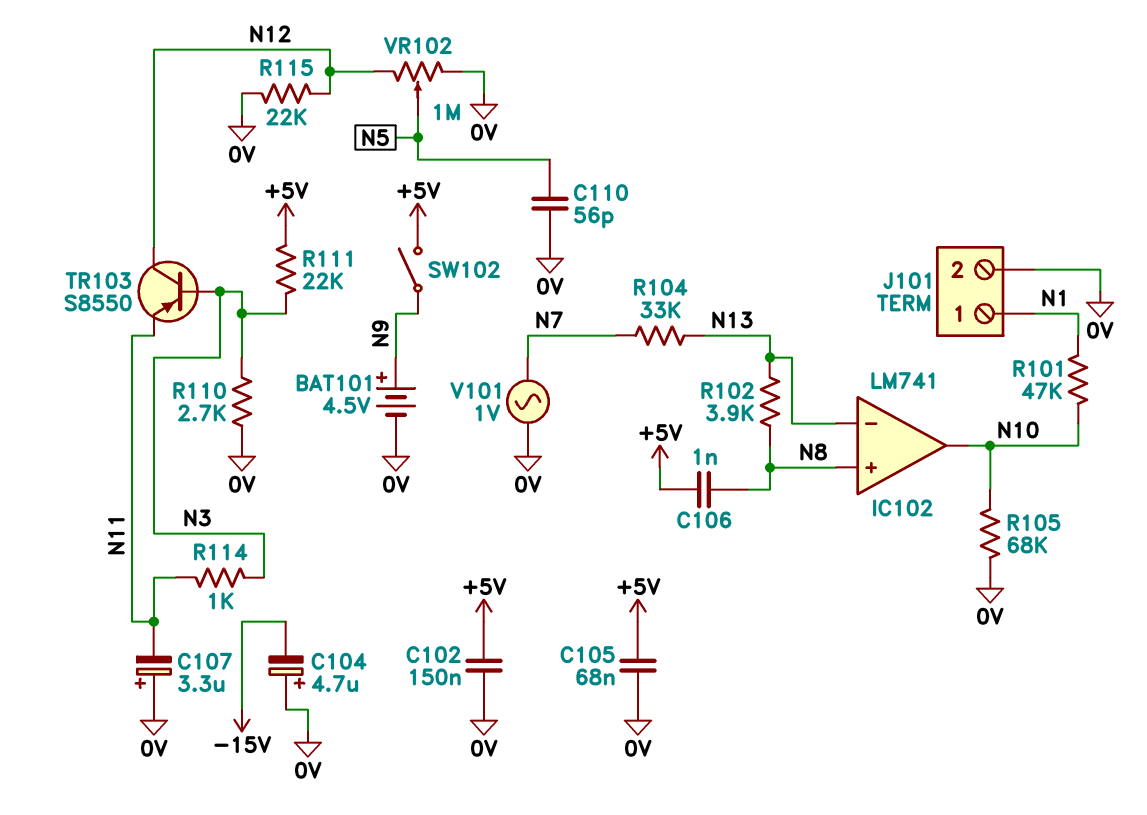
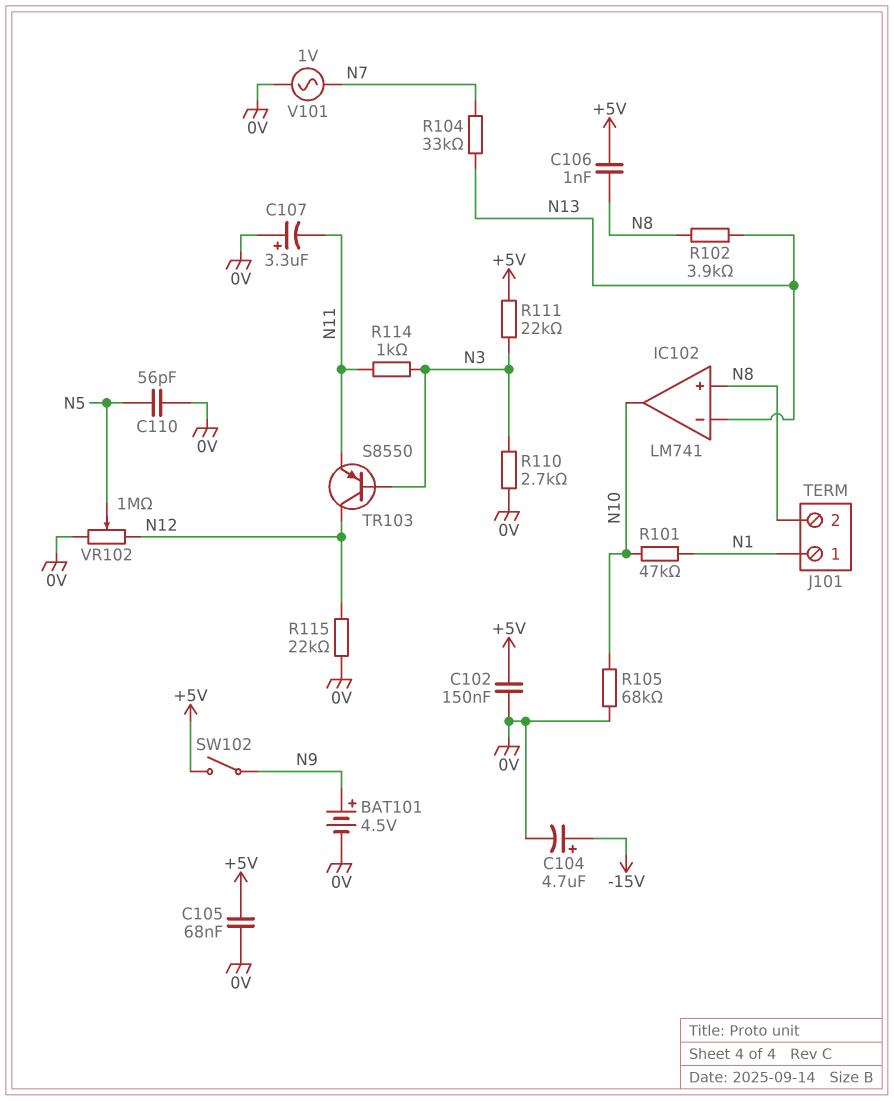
C104: 4.7uF (plus 0V, minus -15V) -> 4.7uF (plus -15V, minus 0V)
J101 pin 2: 0V -> N8

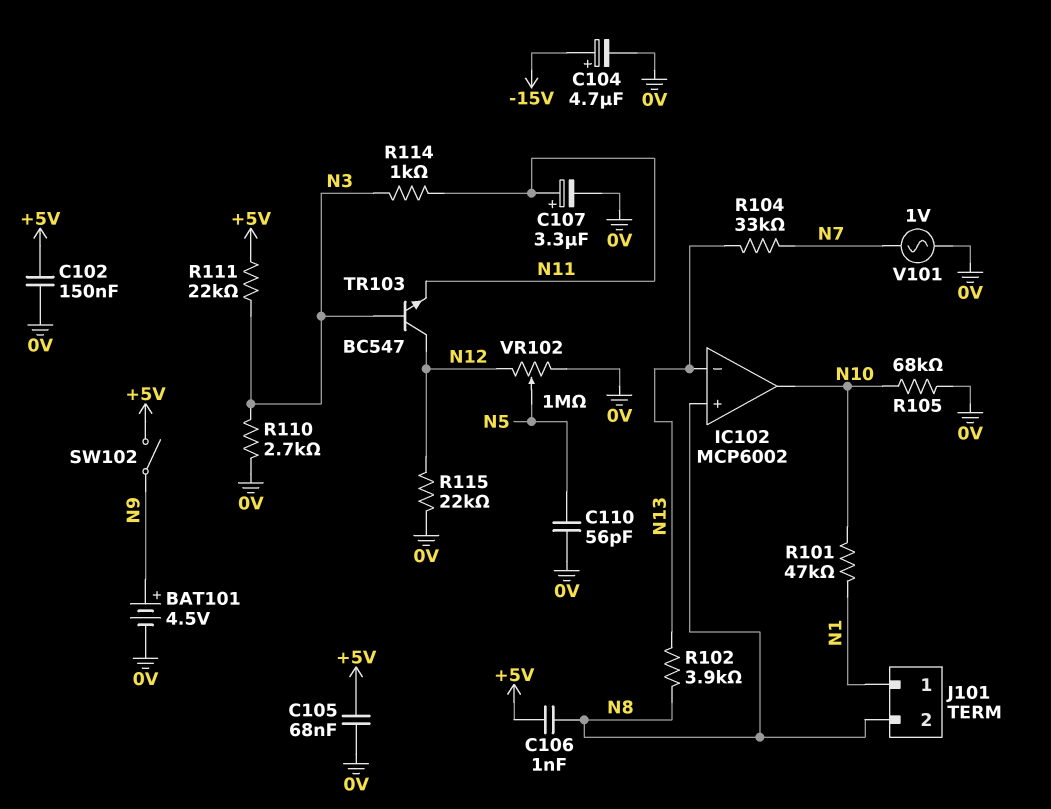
C107: 3.3uF (plus 0V, minus N11) -> 3.3uF (plus N11, minus 0V)
IC102: LM741 -> MCP6002
TR103: PNP S8550 (B N3, C N12, E N11) -> NPN BC547 (B N3, C N12, E N11)

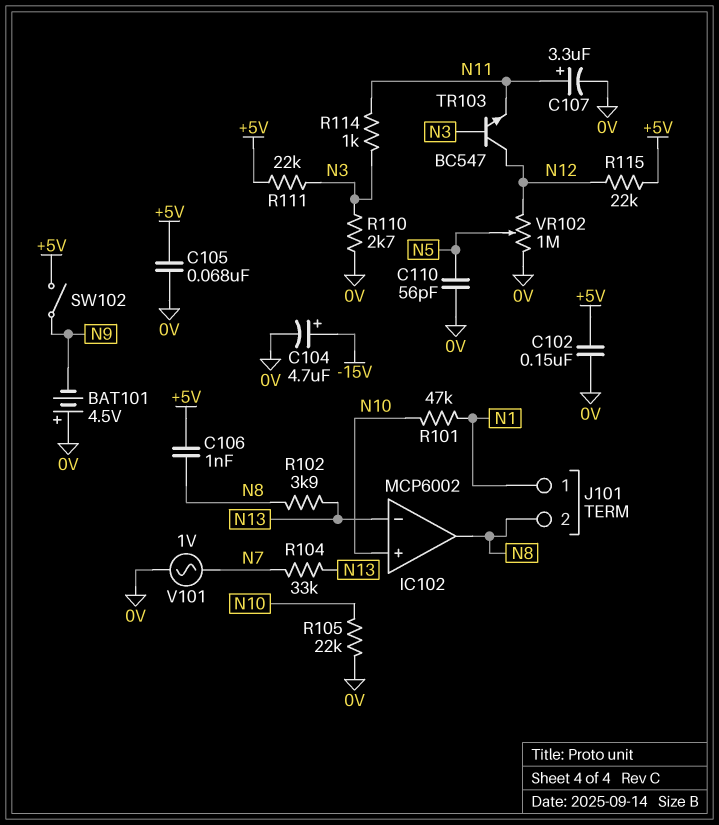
BAT101: 4.5V (plus N9, minus 0V) -> 4.5V (plus 0V, minus N9)
IC102 pin in+: N8 -> N10
IC102 pin out: N10 -> N8
R105: 68k (0V, N10) -> 22k (0V, N10)
R115: 22k (0V, N12) -> 22k (+5V, N12)

